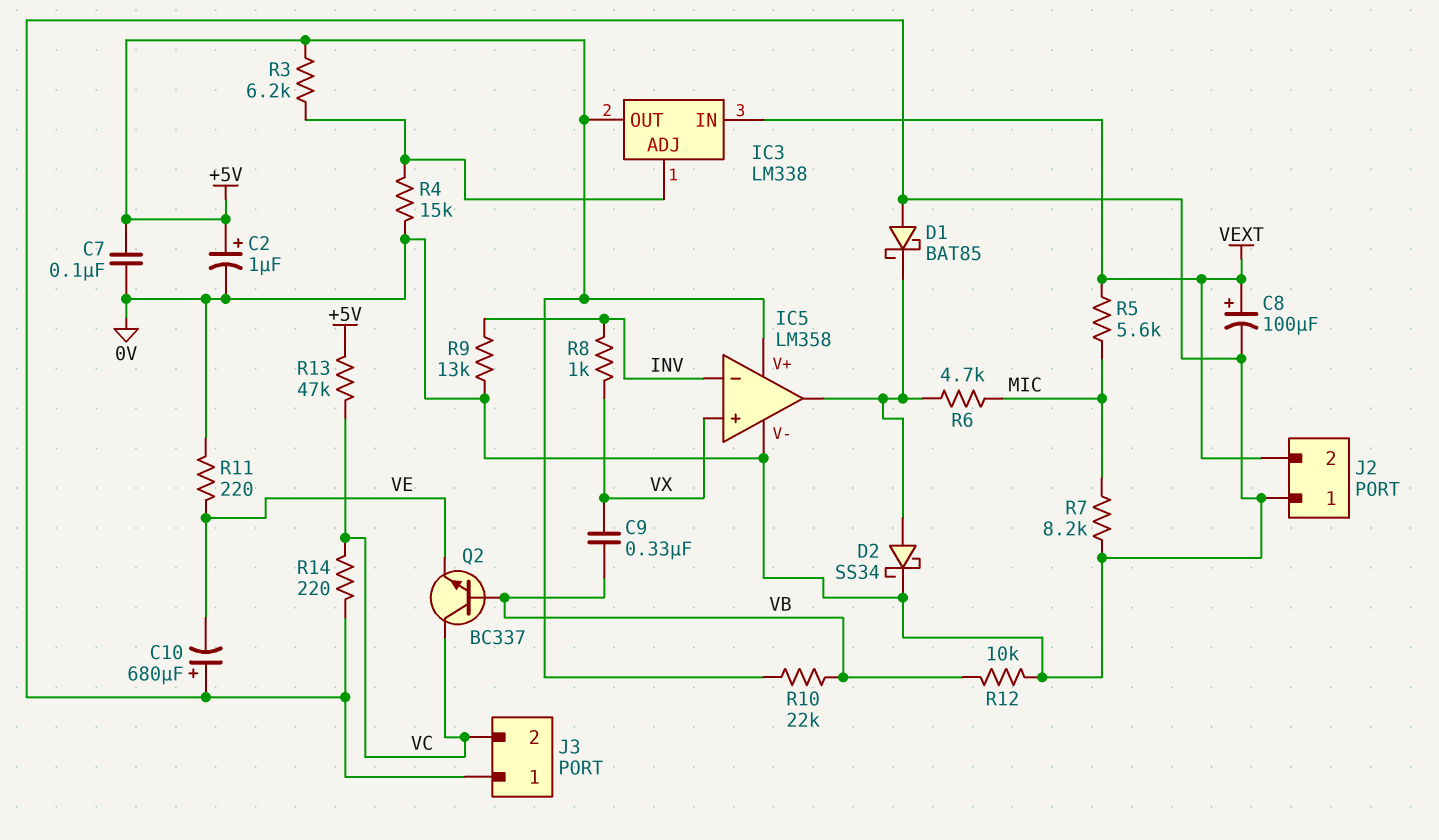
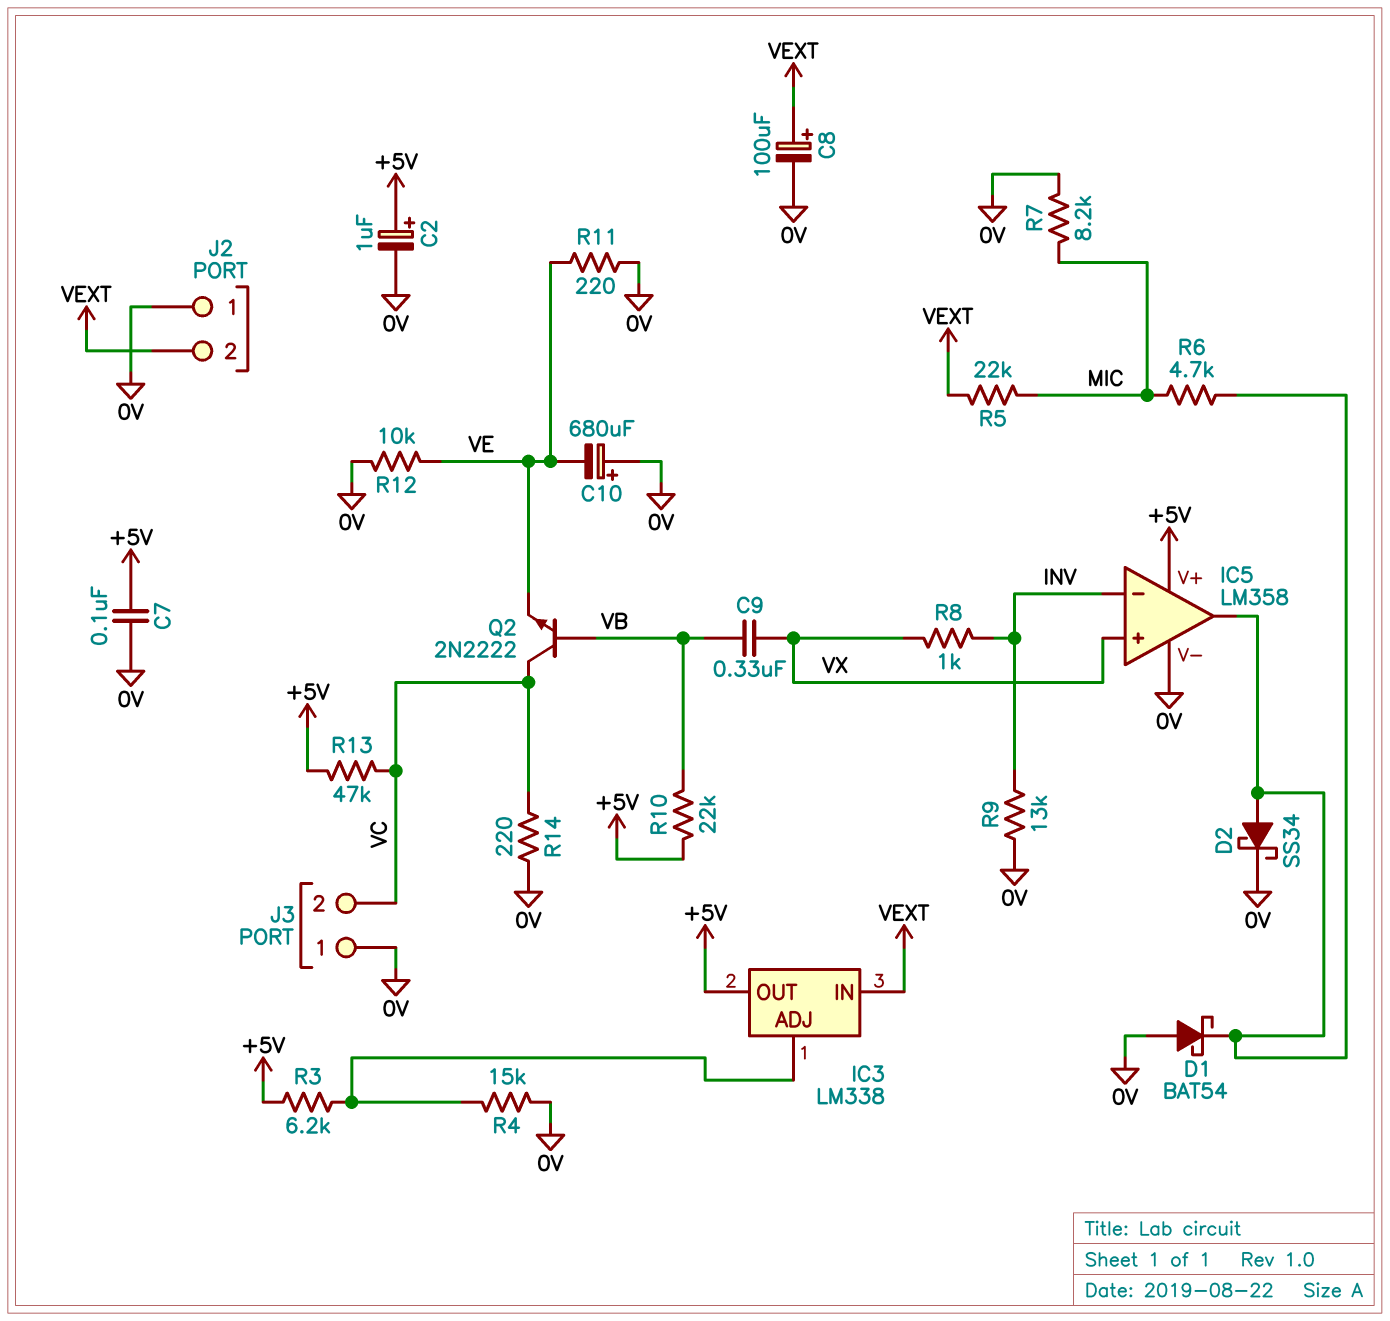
D1: schottky BAT85 (A 0V, K IC5/out) -> schottky BAT54 (A 0V, K IC5/out)
Q2: NPN BC337 (B VB, C VC, E VE) -> NPN 2N2222 (B VB, C VC, E VE)
R5: 5.6k (MIC, VEXT) -> 22k (MIC, VEXT)
R12: 10k (0V, VB) -> 10k (0V, VE)

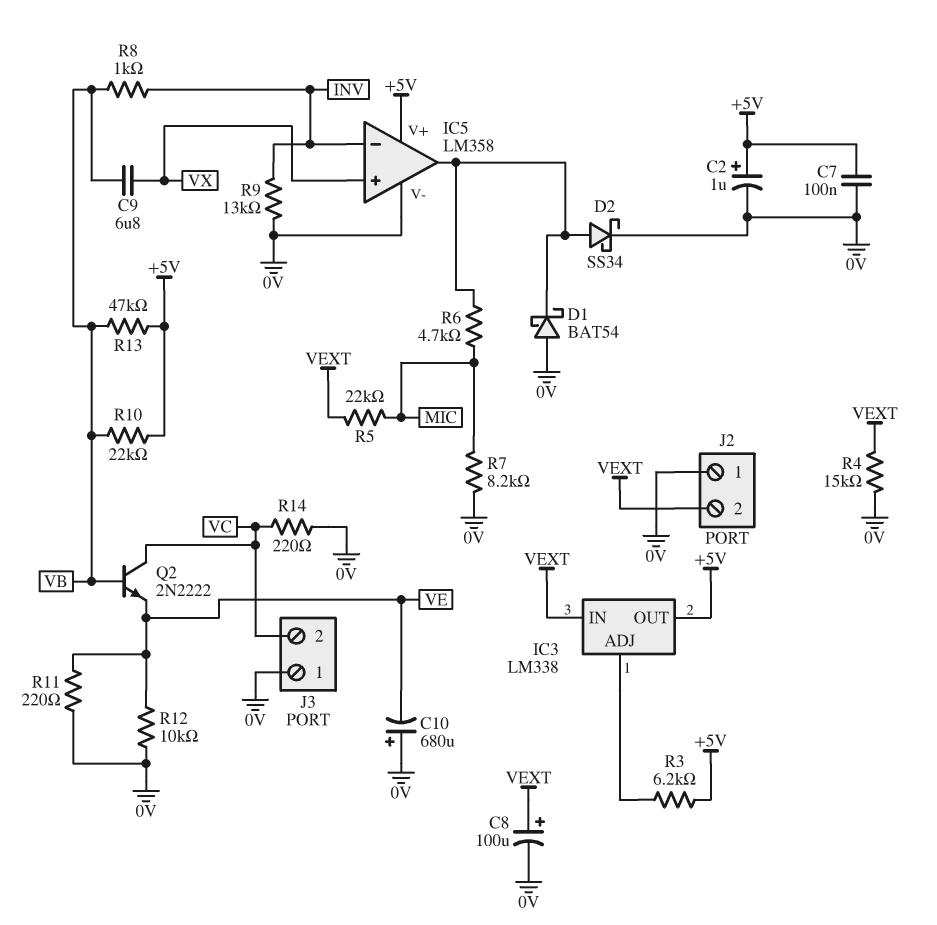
C9: 330nF (VB, VX) -> 6.8uF (VB, VX)
R4: 15k (0V, IC3/ADJ) -> 15k (0V, VEXT)
R8: 1k (INV, VX) -> 1k (INV, VB)
R13: 47k (+5V, VC) -> 47k (+5V, VB)

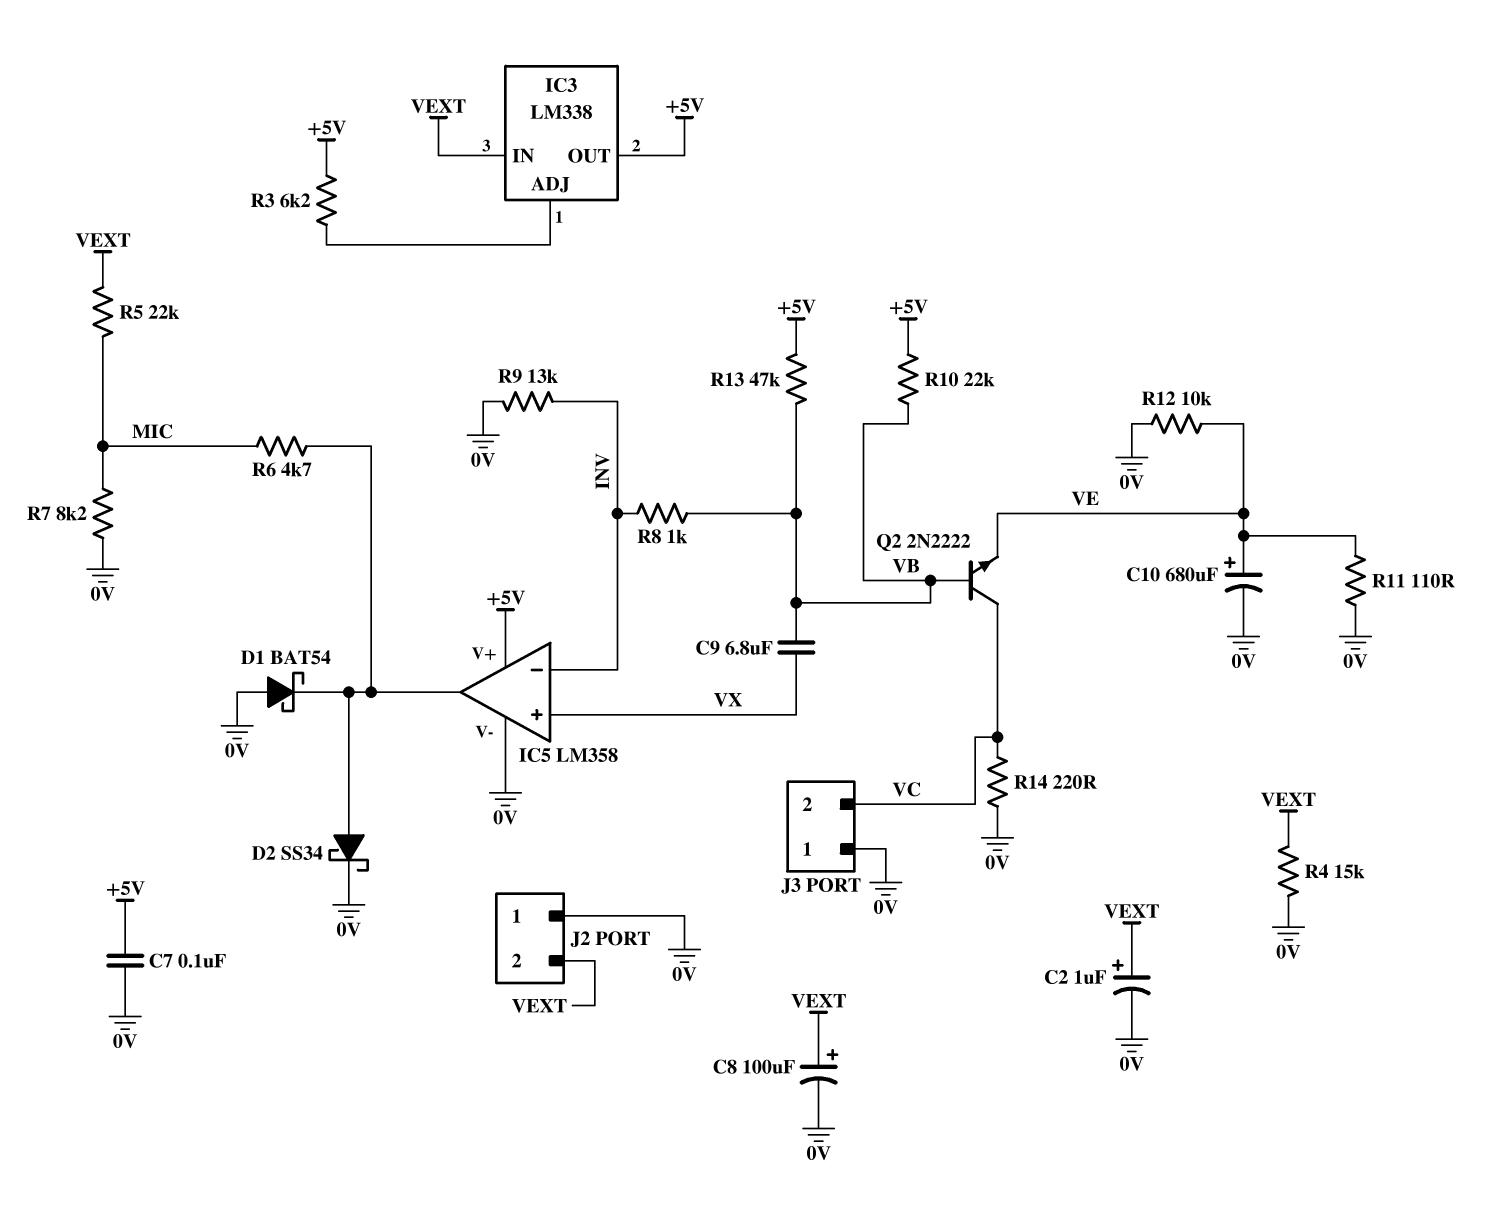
C2: 1uF (plus +5V, minus 0V) -> 1uF (plus VEXT, minus 0V)
C10: 680uF (plus 0V, minus VE) -> 680uF (plus VE, minus 0V)
R11: 220 (0V, VE) -> 110 (0V, VE)

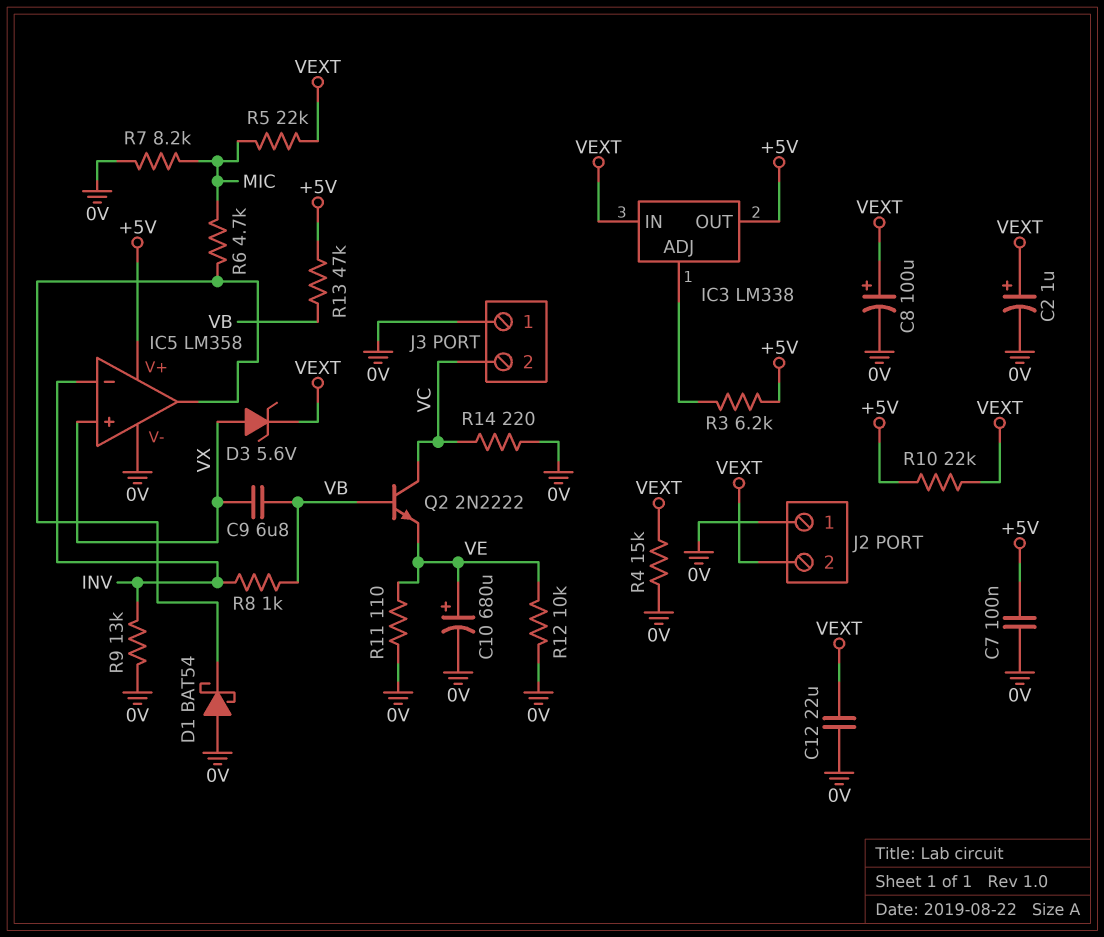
C12: none -> 22uF (0V, VEXT)
D2: schottky SS34 (A IC5/out, K 0V) -> none
D3: none -> zener 5.6V (A VX, K VEXT)
R10: 22k (+5V, VB) -> 22k (+5V, VEXT)

